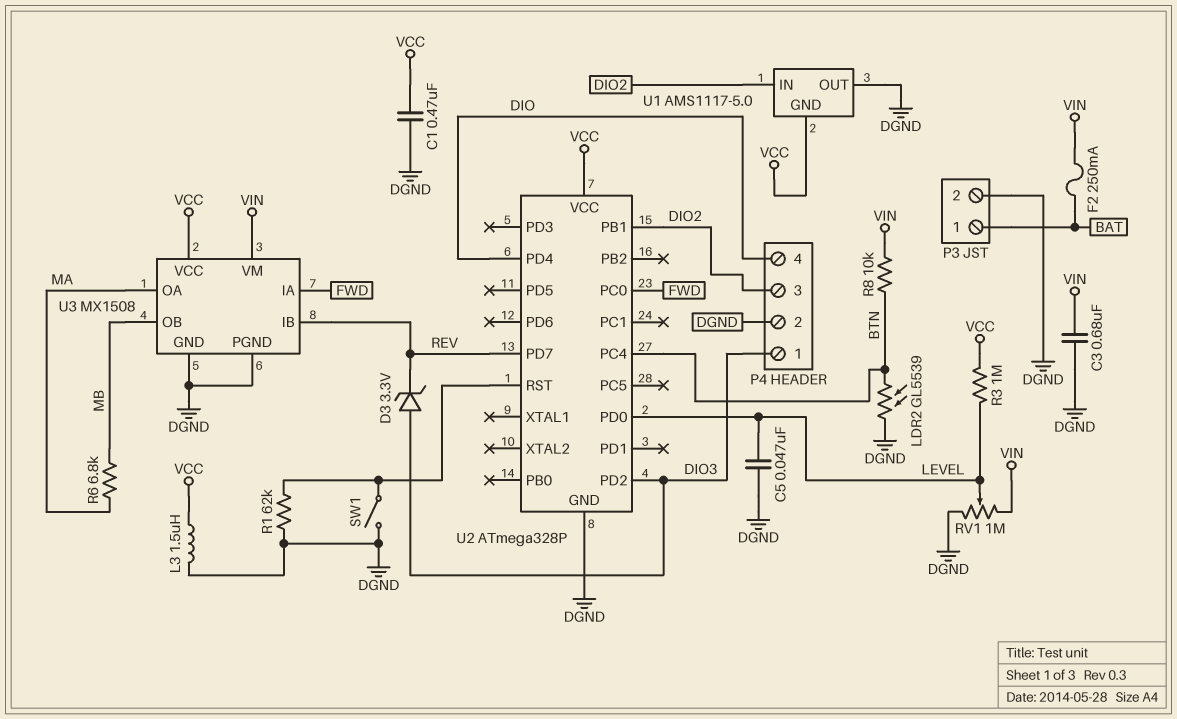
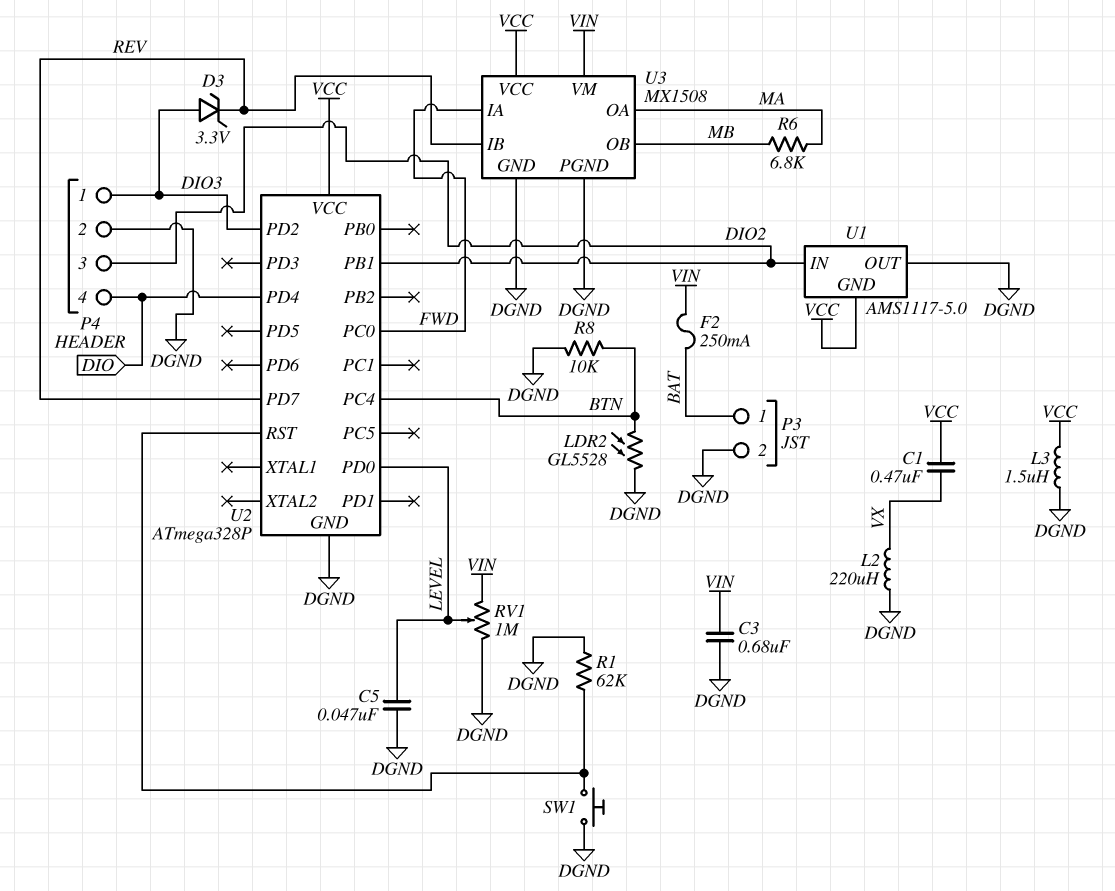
C1: 470nF (DGND, VCC) -> 470nF (VCC, VX)
L2: none -> 220uH (DGND, VX)
LDR2: GL5539 (BTN, DGND) -> GL5528 (BTN, DGND)
R3: 1M (LEVEL, VCC) -> none
R8: 10k (BTN, VIN) -> 10k (BTN, DGND)
SW1: switch (DGND, U2/RST) -> button (DGND, U2/RST)

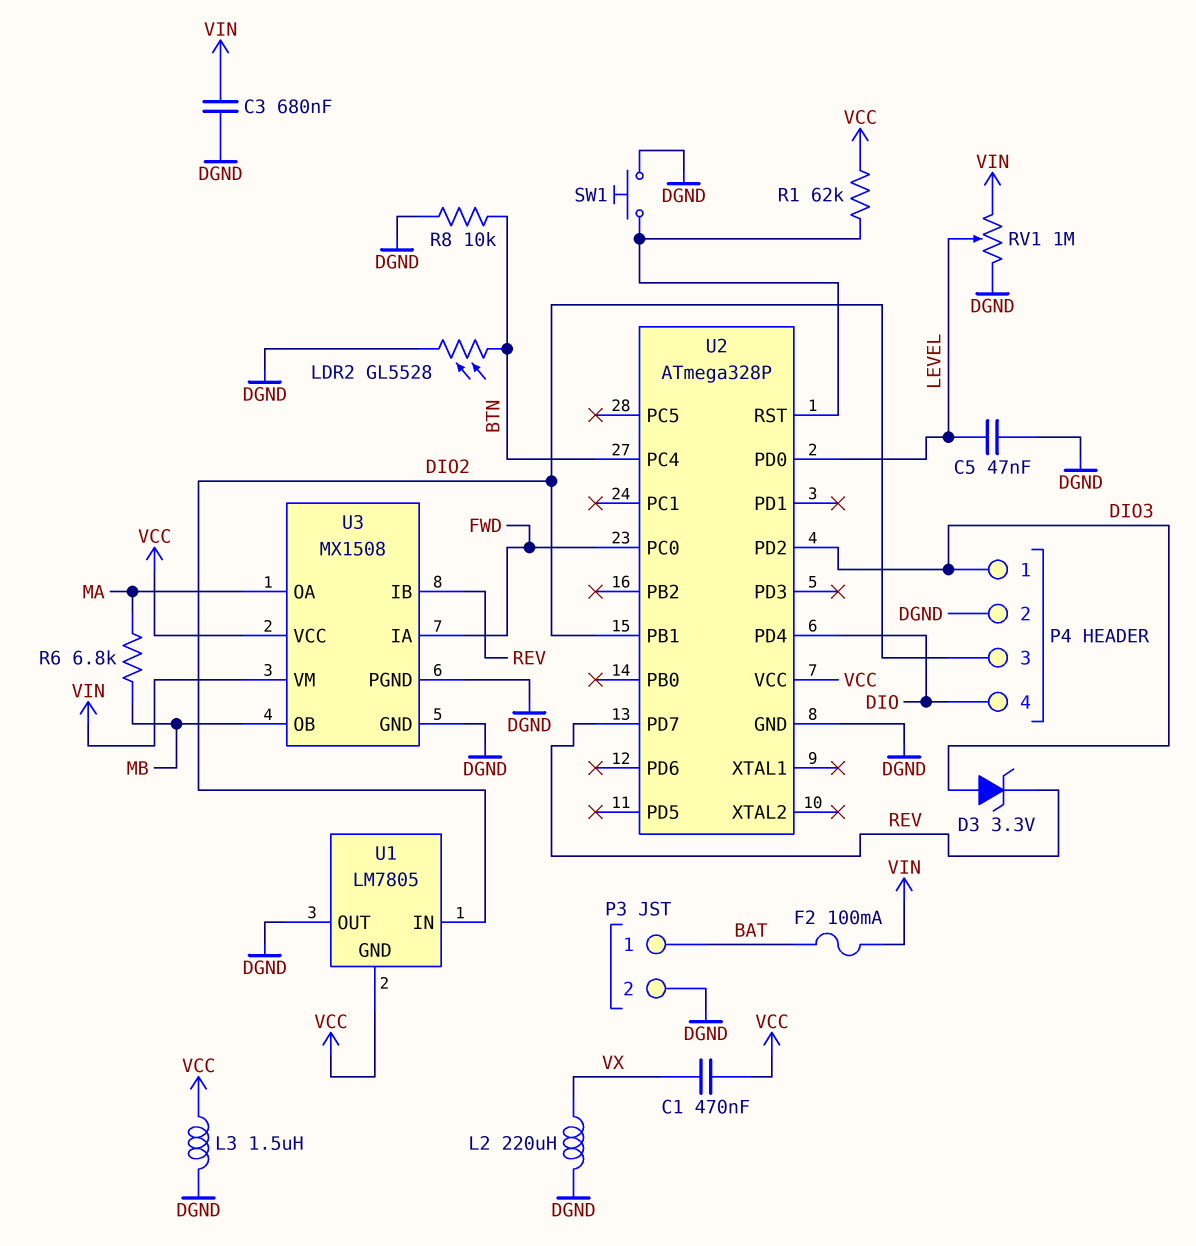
F2: 250mA (BAT, VIN) -> 100mA (BAT, VIN)
R1: 62k (DGND, U2/RST) -> 62k (U2/RST, VCC)
U1: AMS1117-5.0 -> LM7805

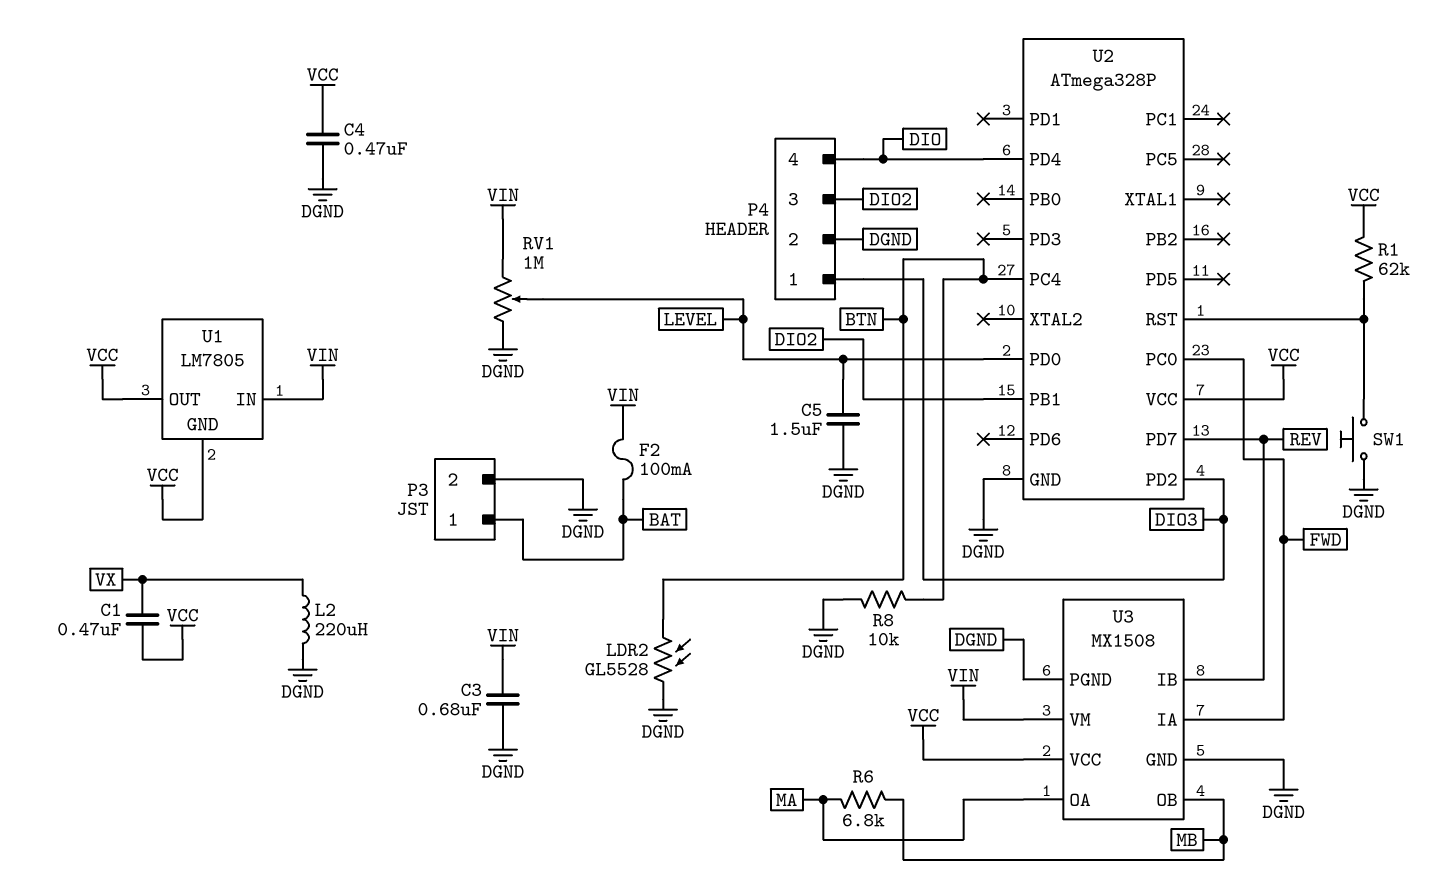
C4: none -> 470nF (DGND, VCC)
C5: 47nF (DGND, LEVEL) -> 1.5uF (DGND, LEVEL)
D3: zener 3.3V (A DIO3, K REV) -> none
L3: 1.5uH (DGND, VCC) -> none
U1 pin IN: DIO2 -> VIN
U1 pin OUT: DGND -> VCC

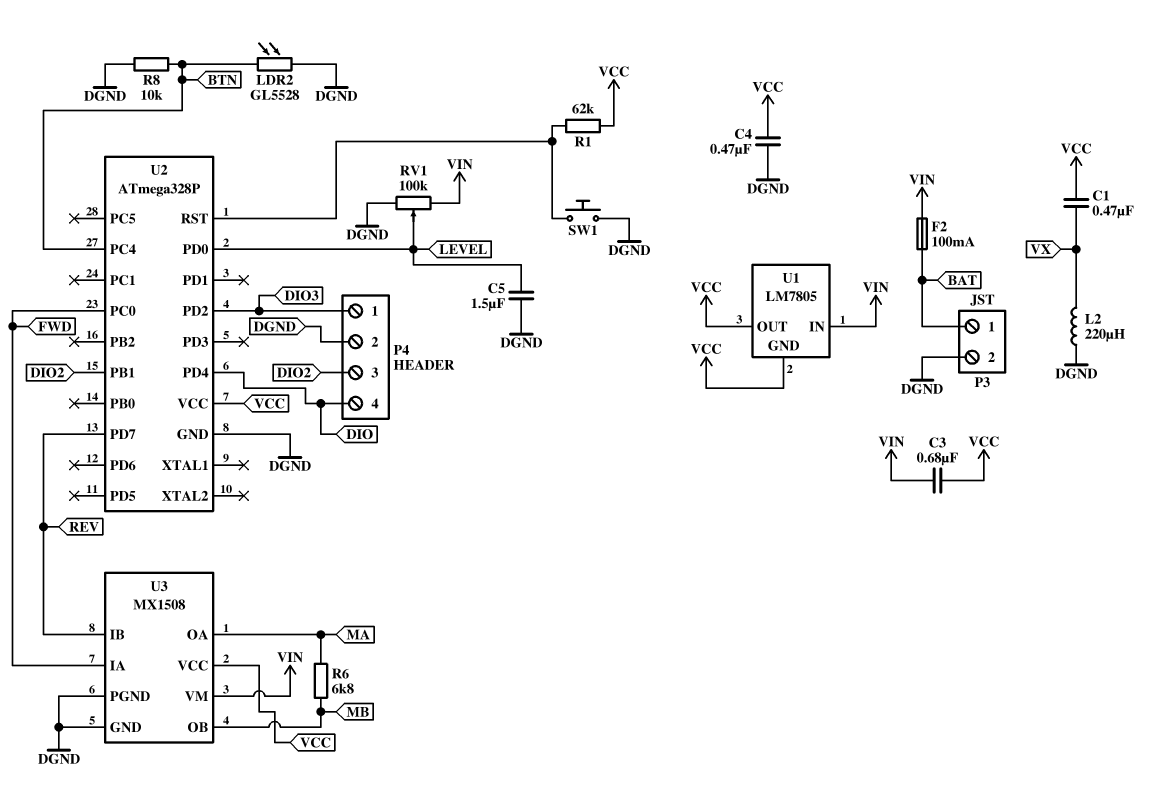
C3: 680nF (DGND, VIN) -> 680nF (VCC, VIN)
RV1: 1M (DGND, VIN, wiper LEVEL) -> 100k (DGND, VIN, wiper LEVEL)

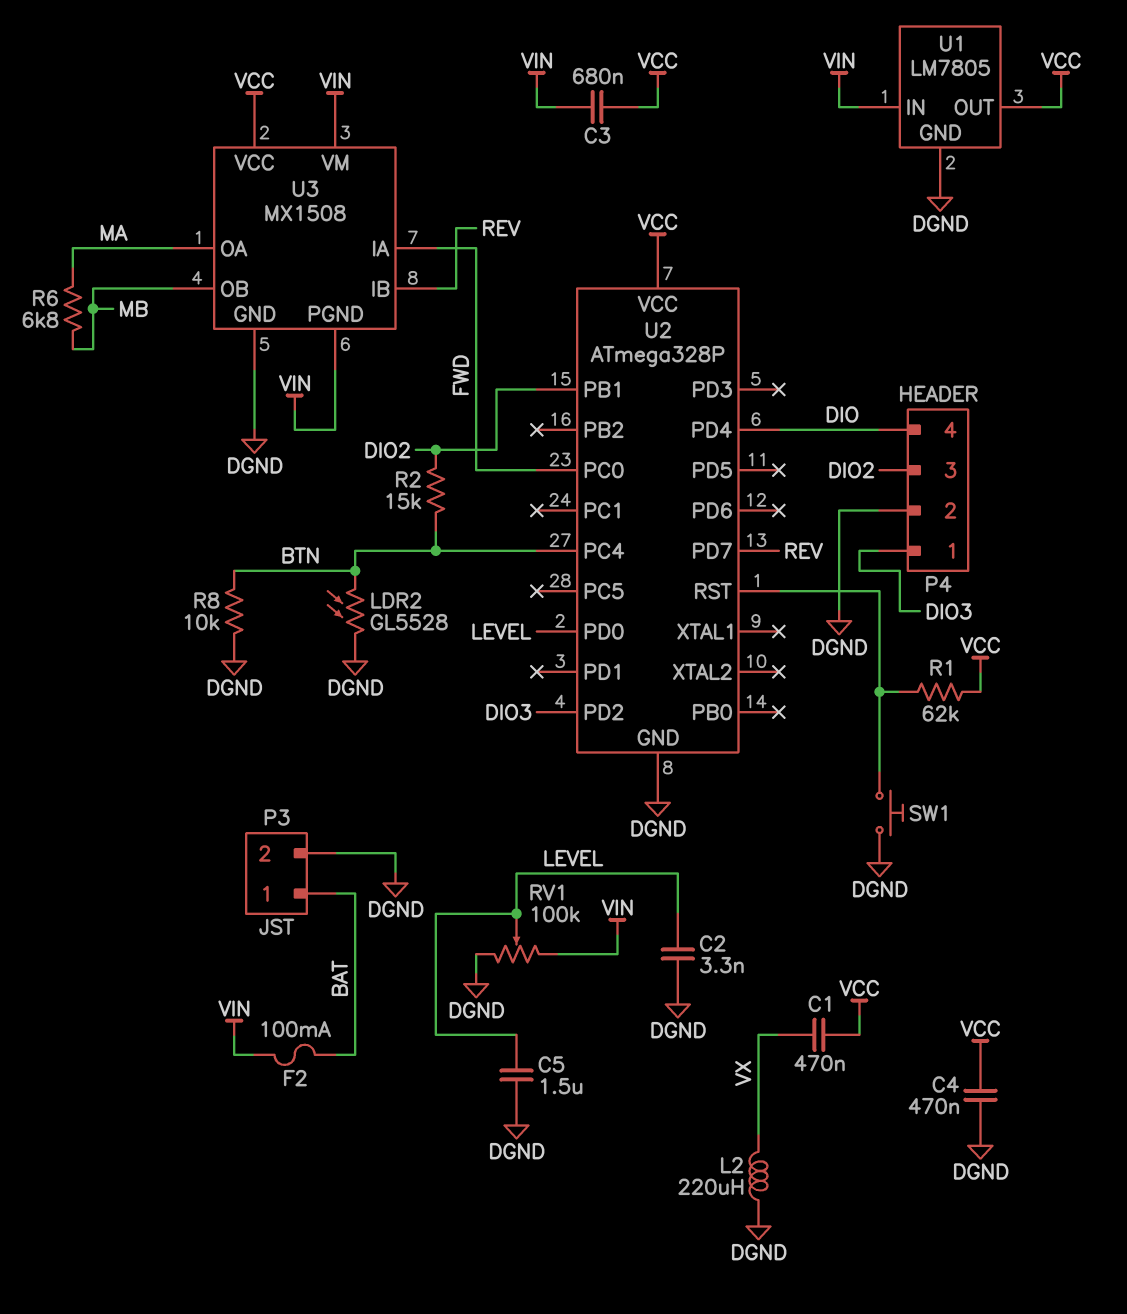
C2: none -> 3.3nF (DGND, LEVEL)
R2: none -> 15k (BTN, DIO2)
U1 pin GND: VCC -> DGND
U3 pin PGND: DGND -> VIN

